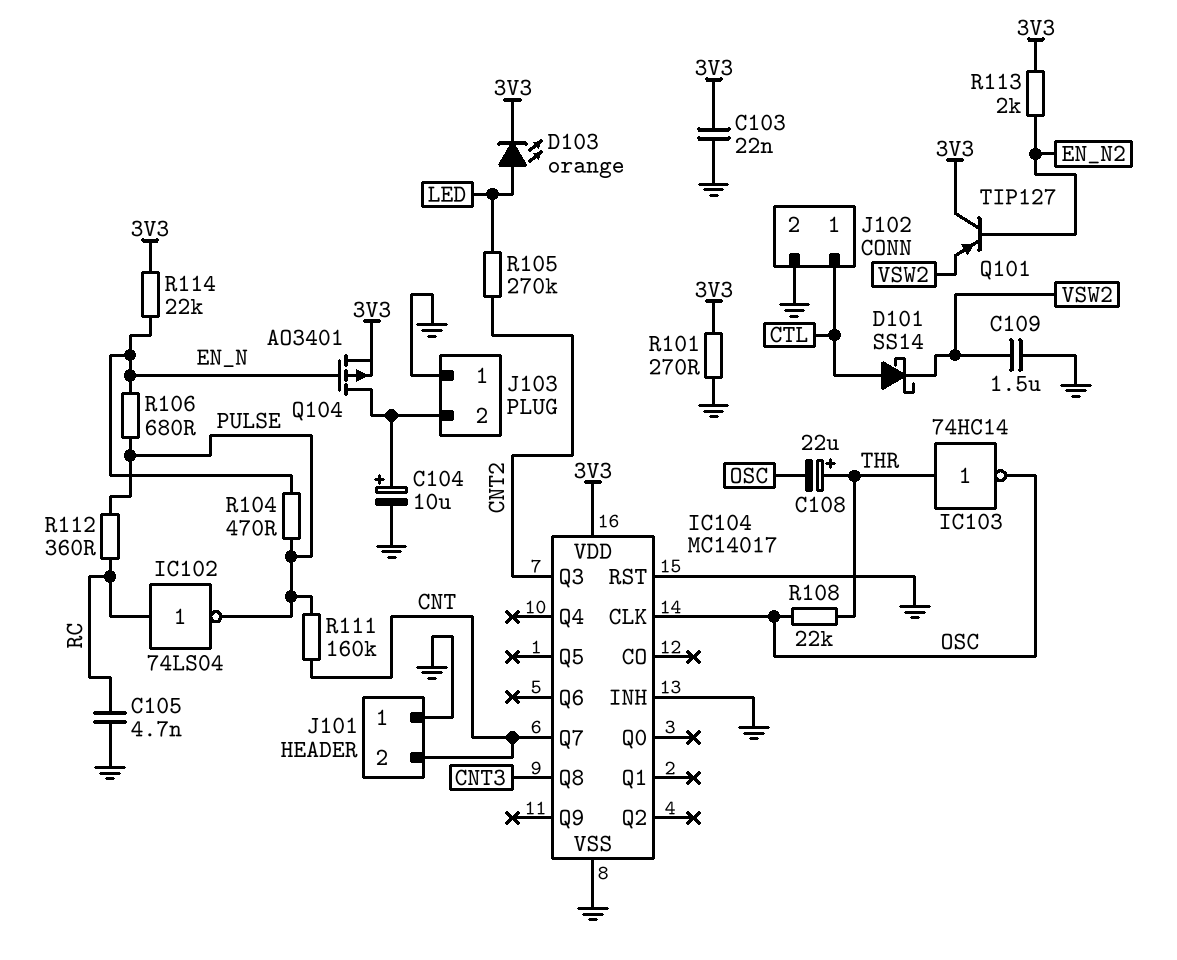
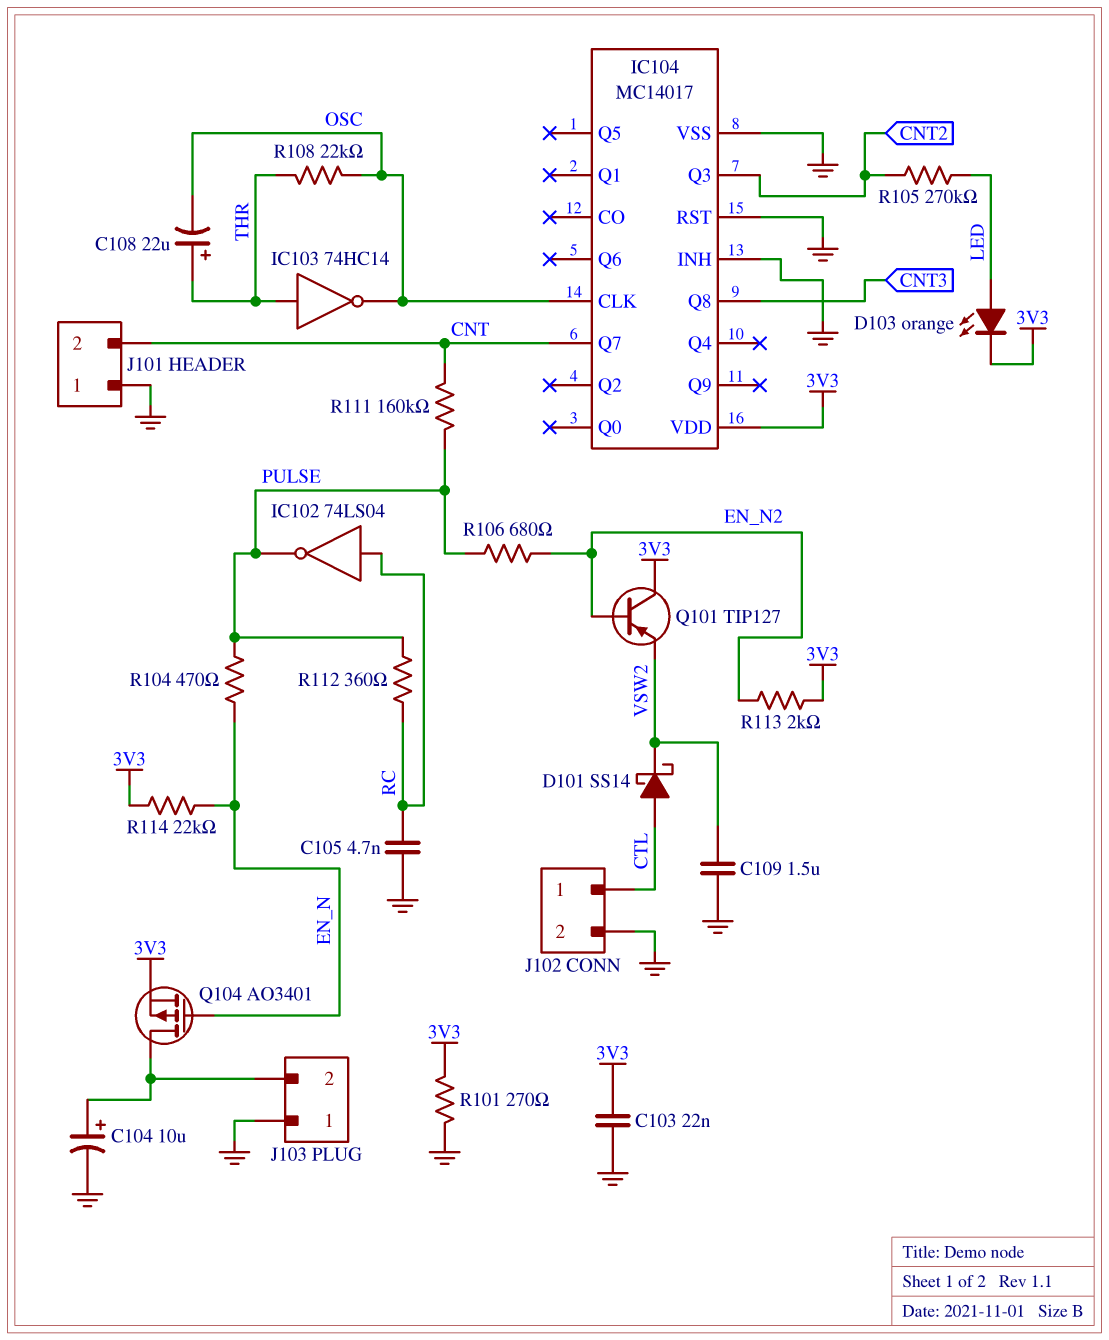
R106: 680 (EN_N, PULSE) -> 680 (EN_N2, PULSE)

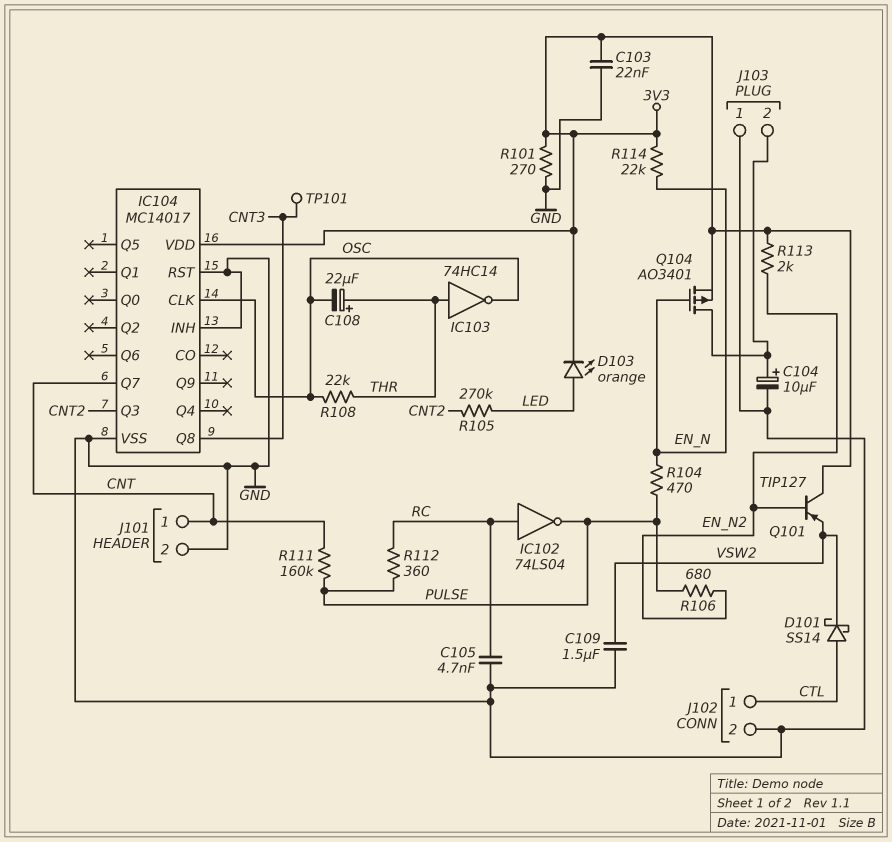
J101 pin 1: GND -> CNT
J101 pin 2: CNT -> GND
TP101: none -> test point (CNT3)

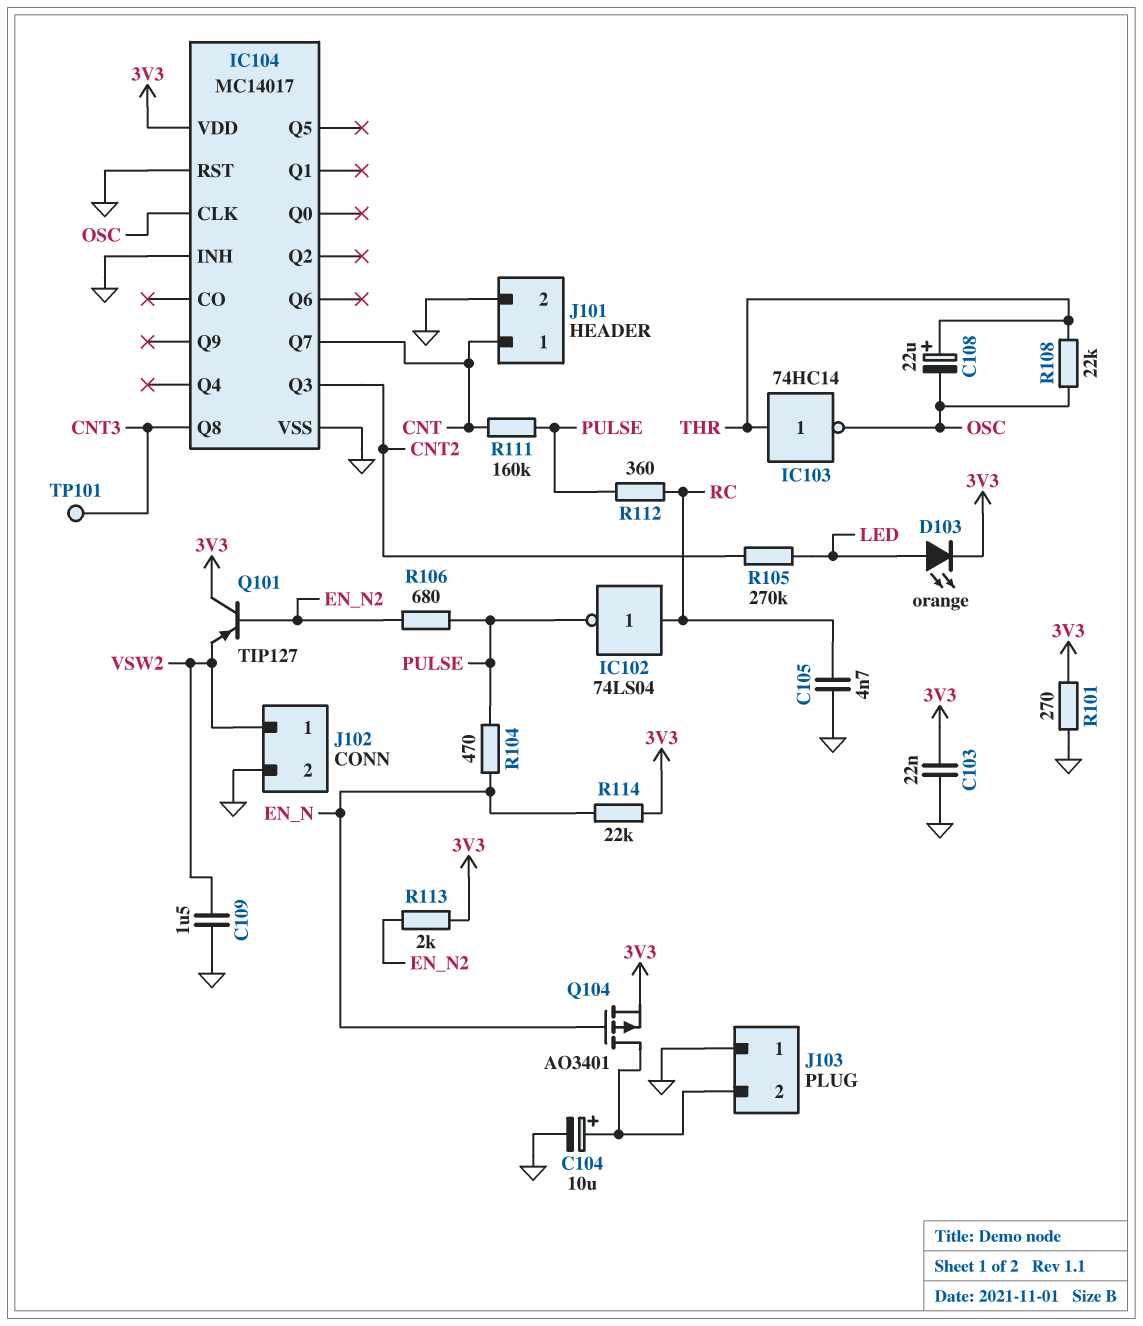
D101: schottky SS14 (A CTL, K VSW2) -> none
J102 pin 1: CTL -> VSW2

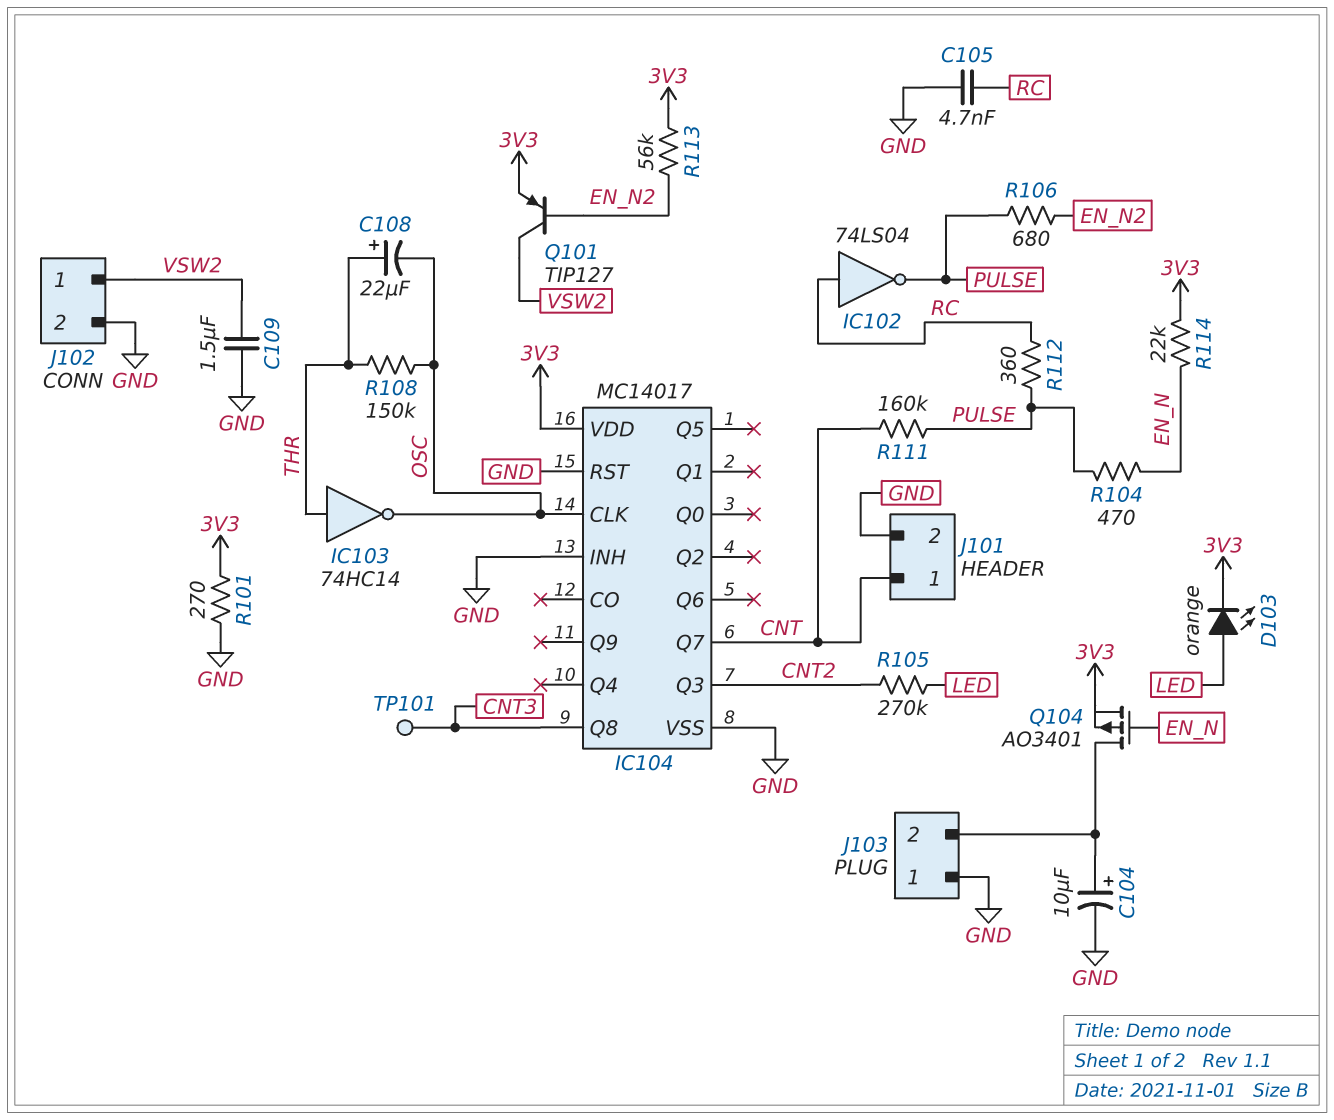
C103: 22nF (3V3, GND) -> none
Q101: PNP TIP127 (B EN_N2, C 3V3, E VSW2) -> PNP TIP127 (B EN_N2, C VSW2, E 3V3)
R108: 22k (OSC, THR) -> 150k (OSC, THR)
R113: 2k (3V3, EN_N2) -> 56k (3V3, EN_N2)

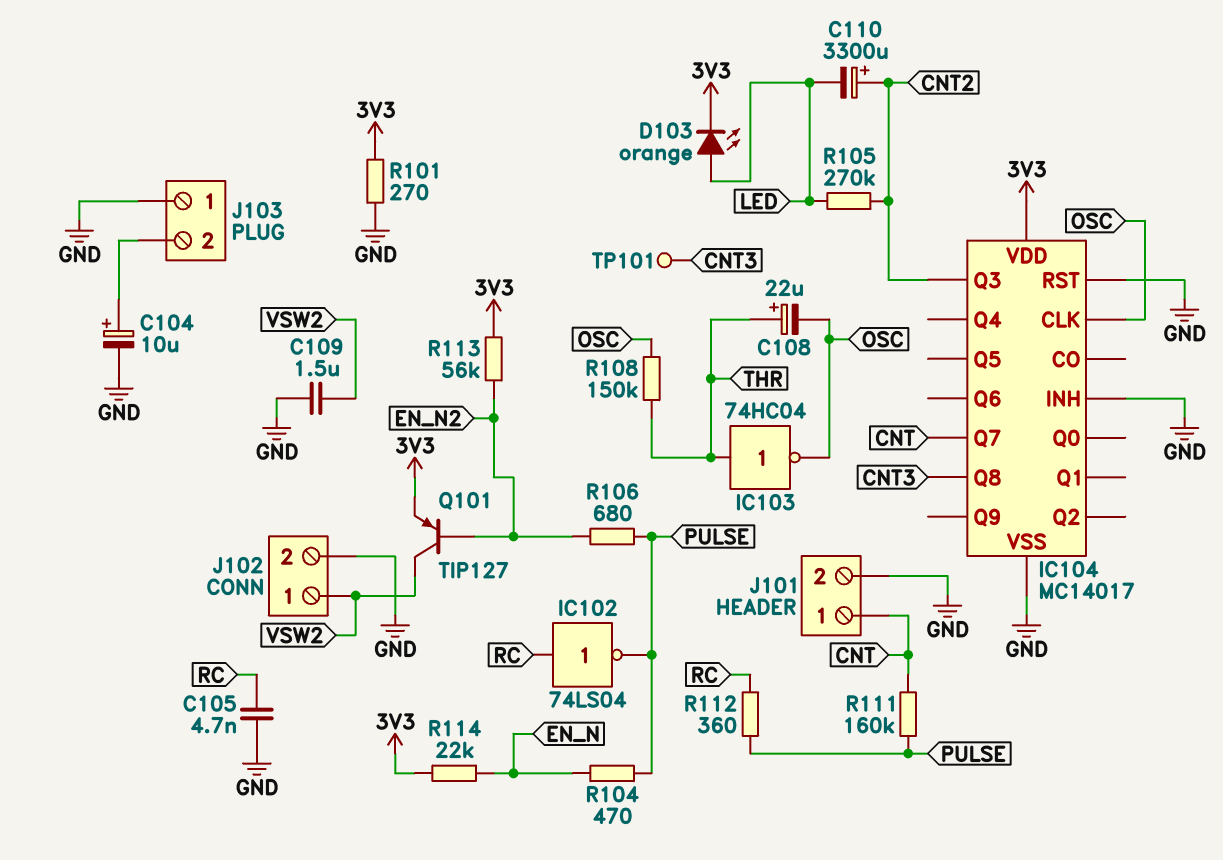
C110: none -> 3300uF (plus CNT2, minus LED)
IC103: NOT 74HC14 (in THR, out OSC) -> NOT 74HC04 (in THR, out OSC)
Q104: PMOS AO3401 (G EN_N, D J103/2, S 3V3) -> none

